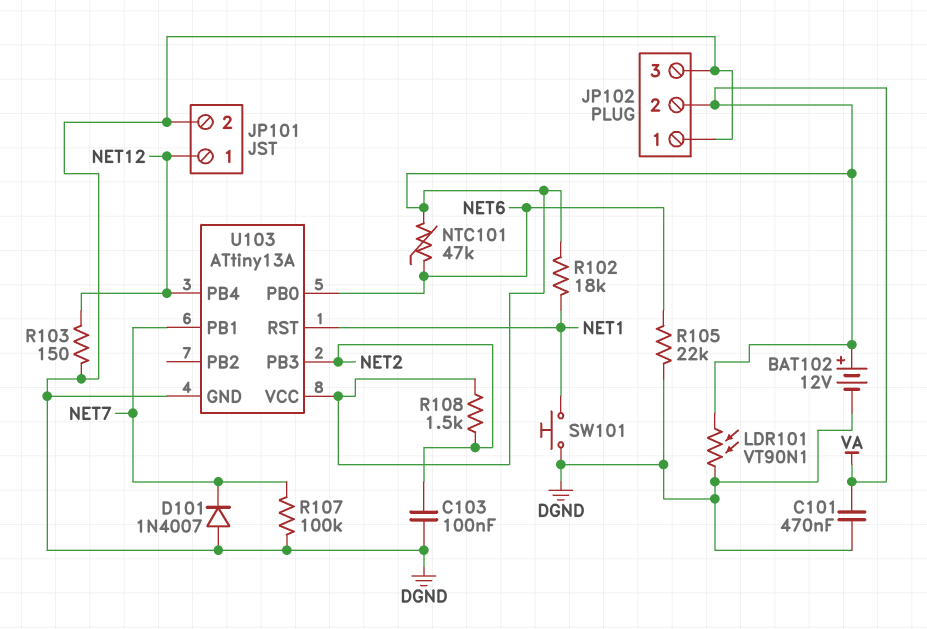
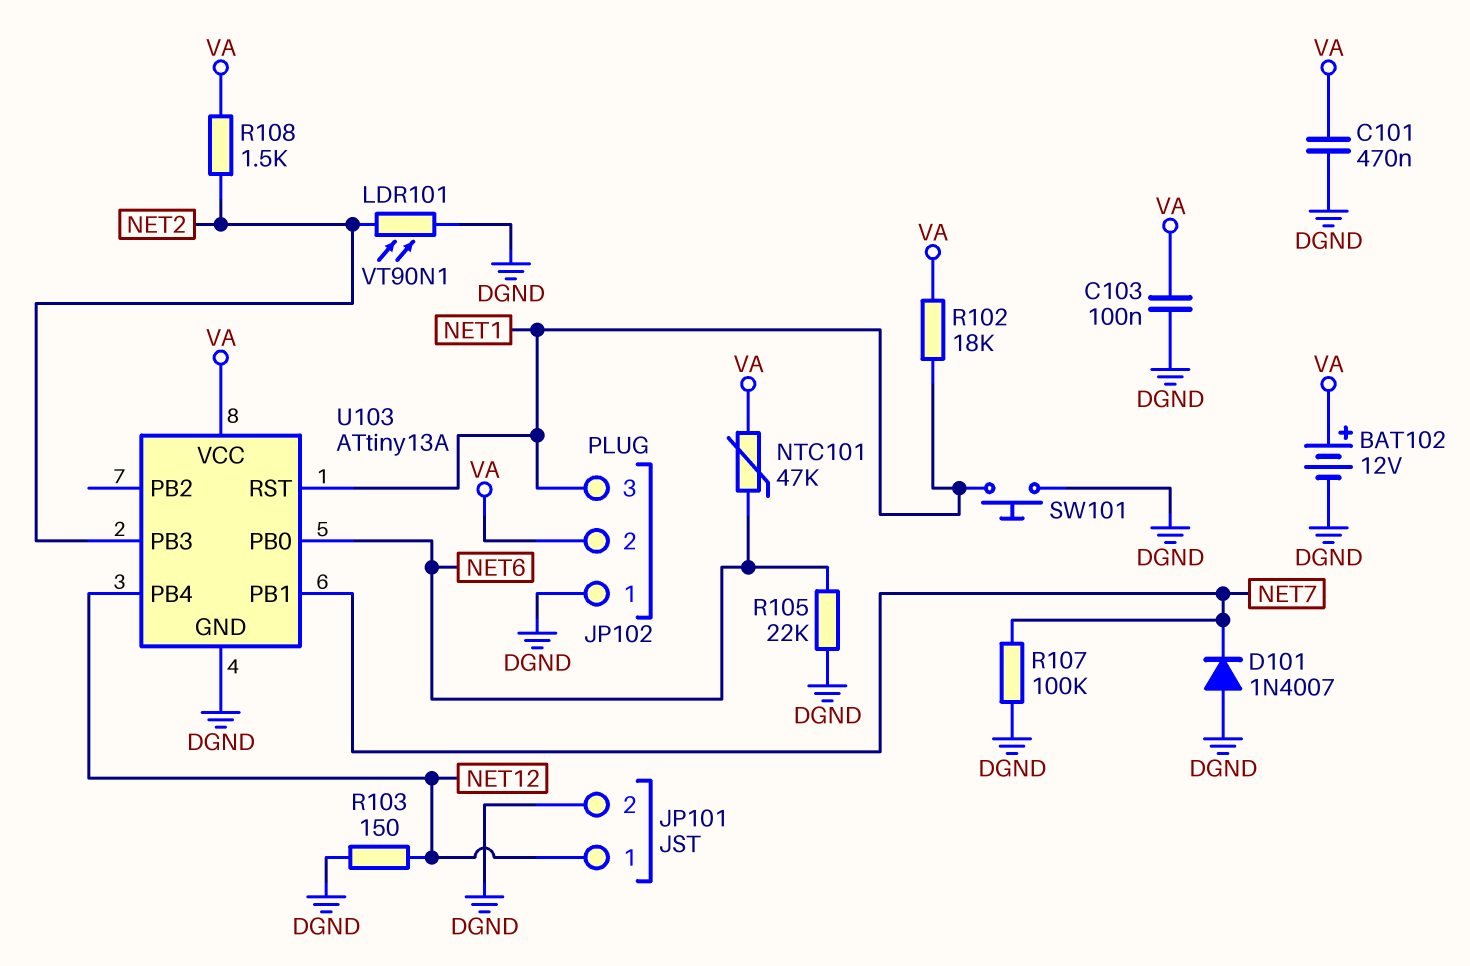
C103: 100nF (DGND, NET2) -> 100nF (DGND, VA)
JP102 pin 3: DGND -> NET1
LDR101: VT90N1 (DGND, VA) -> VT90N1 (DGND, NET2)

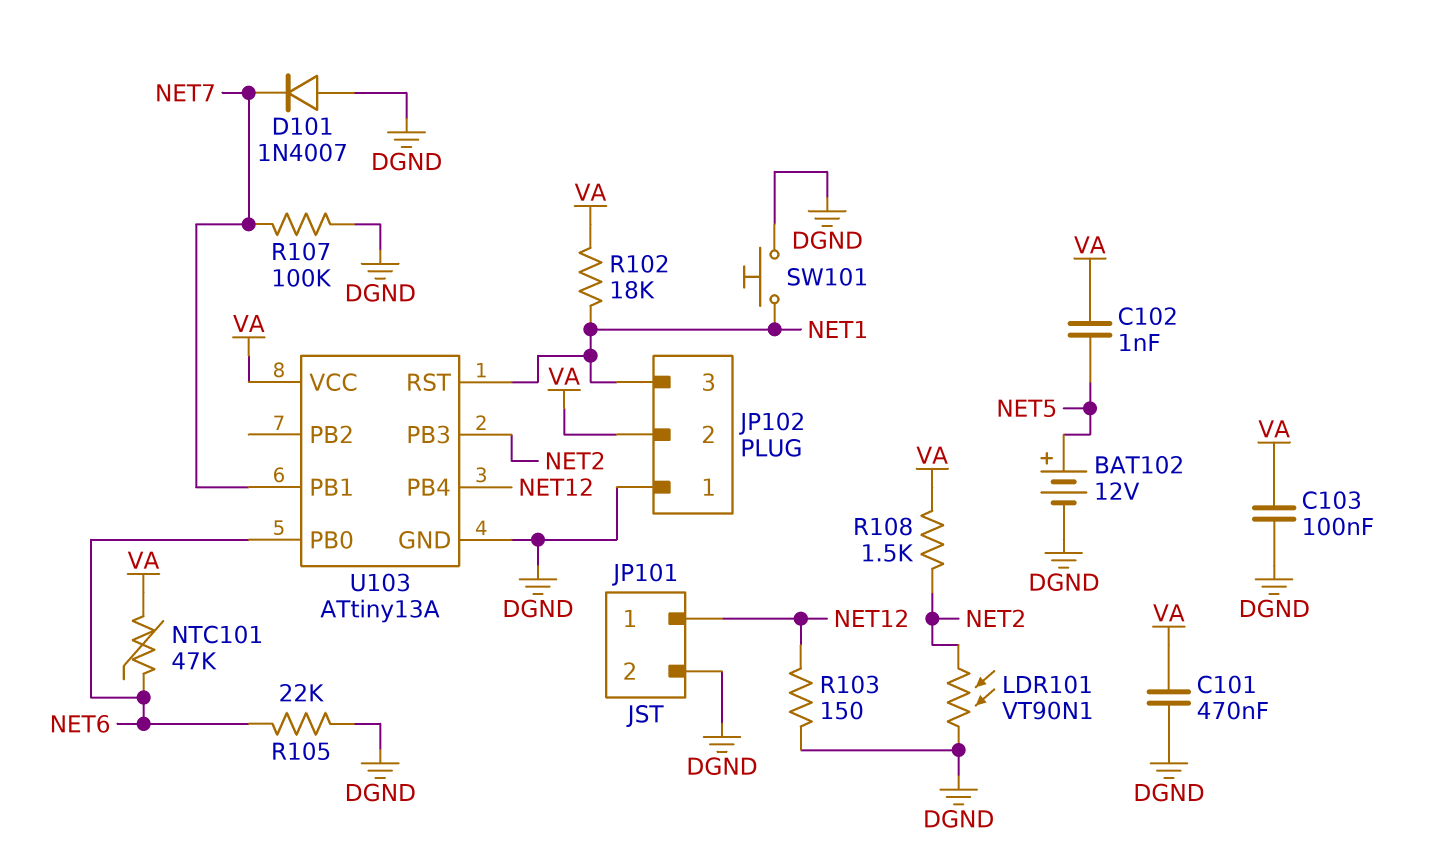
BAT102: 12V (plus VA, minus DGND) -> 12V (plus NET5, minus DGND)
C102: none -> 1nF (NET5, VA)

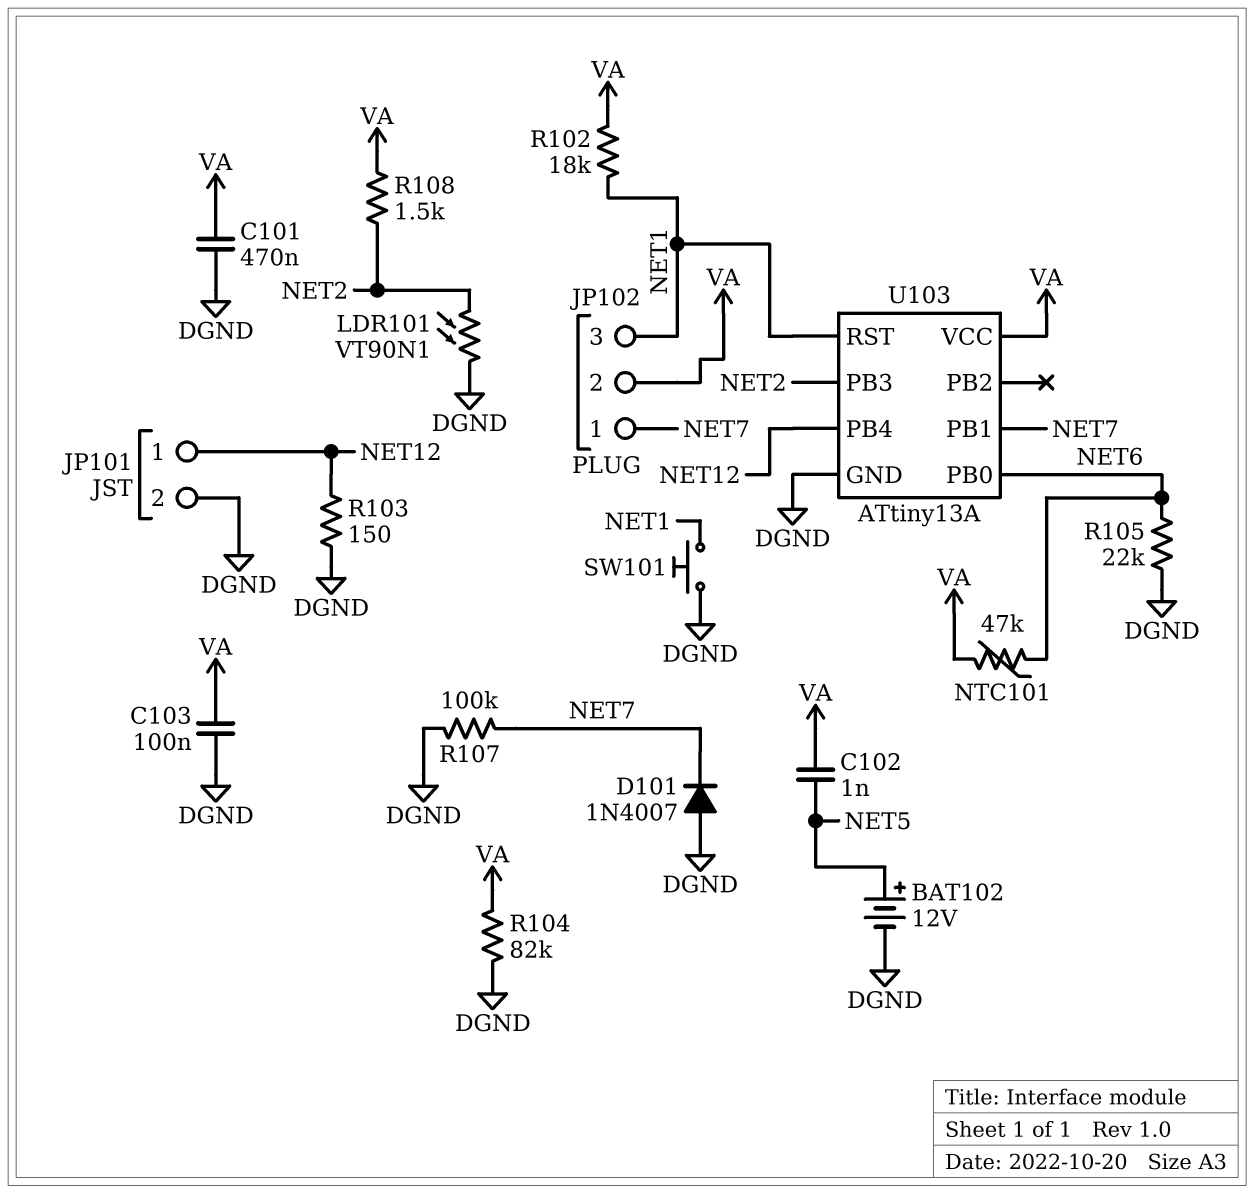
JP102 pin 1: DGND -> NET7
R104: none -> 82k (DGND, VA)

